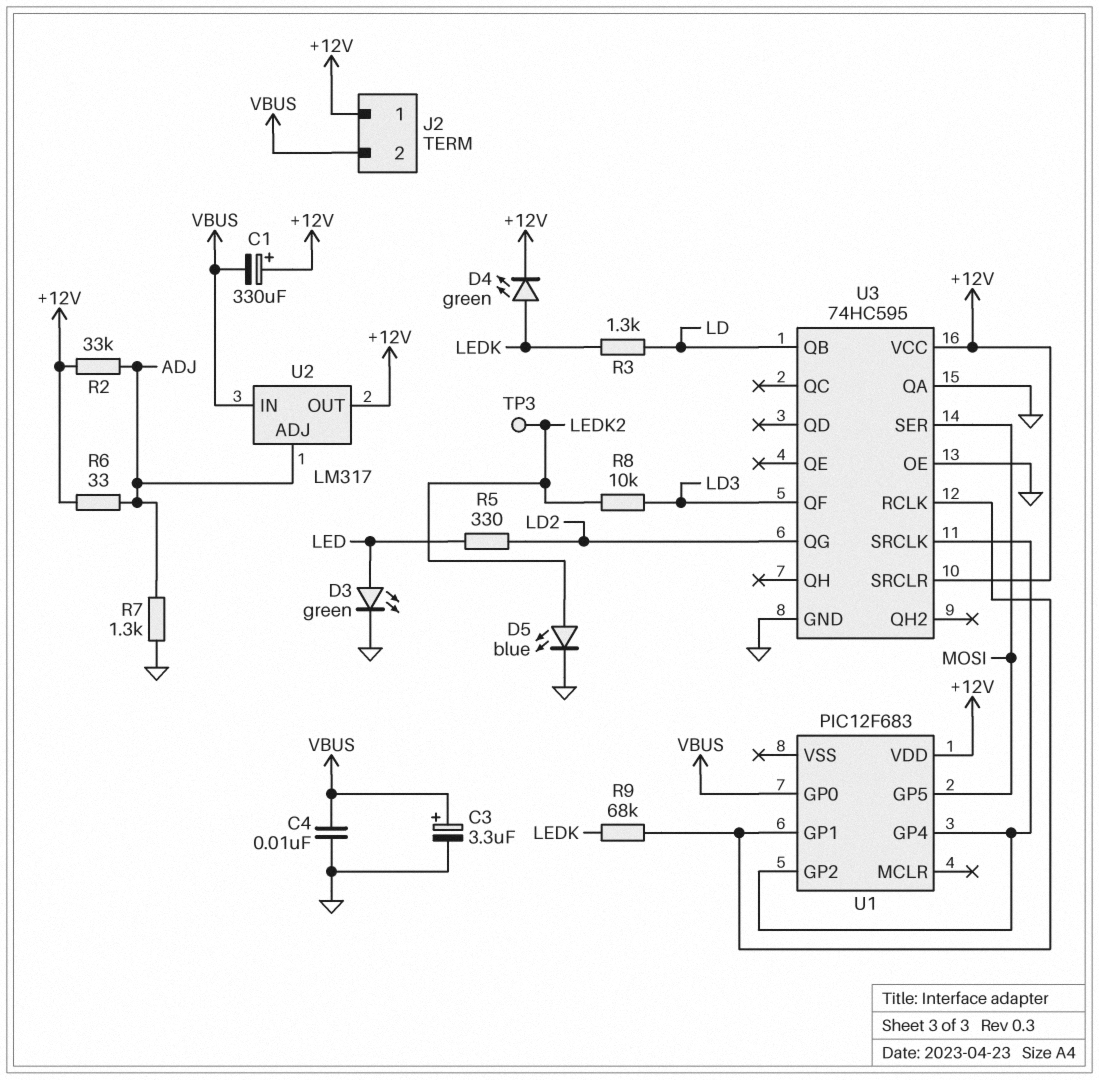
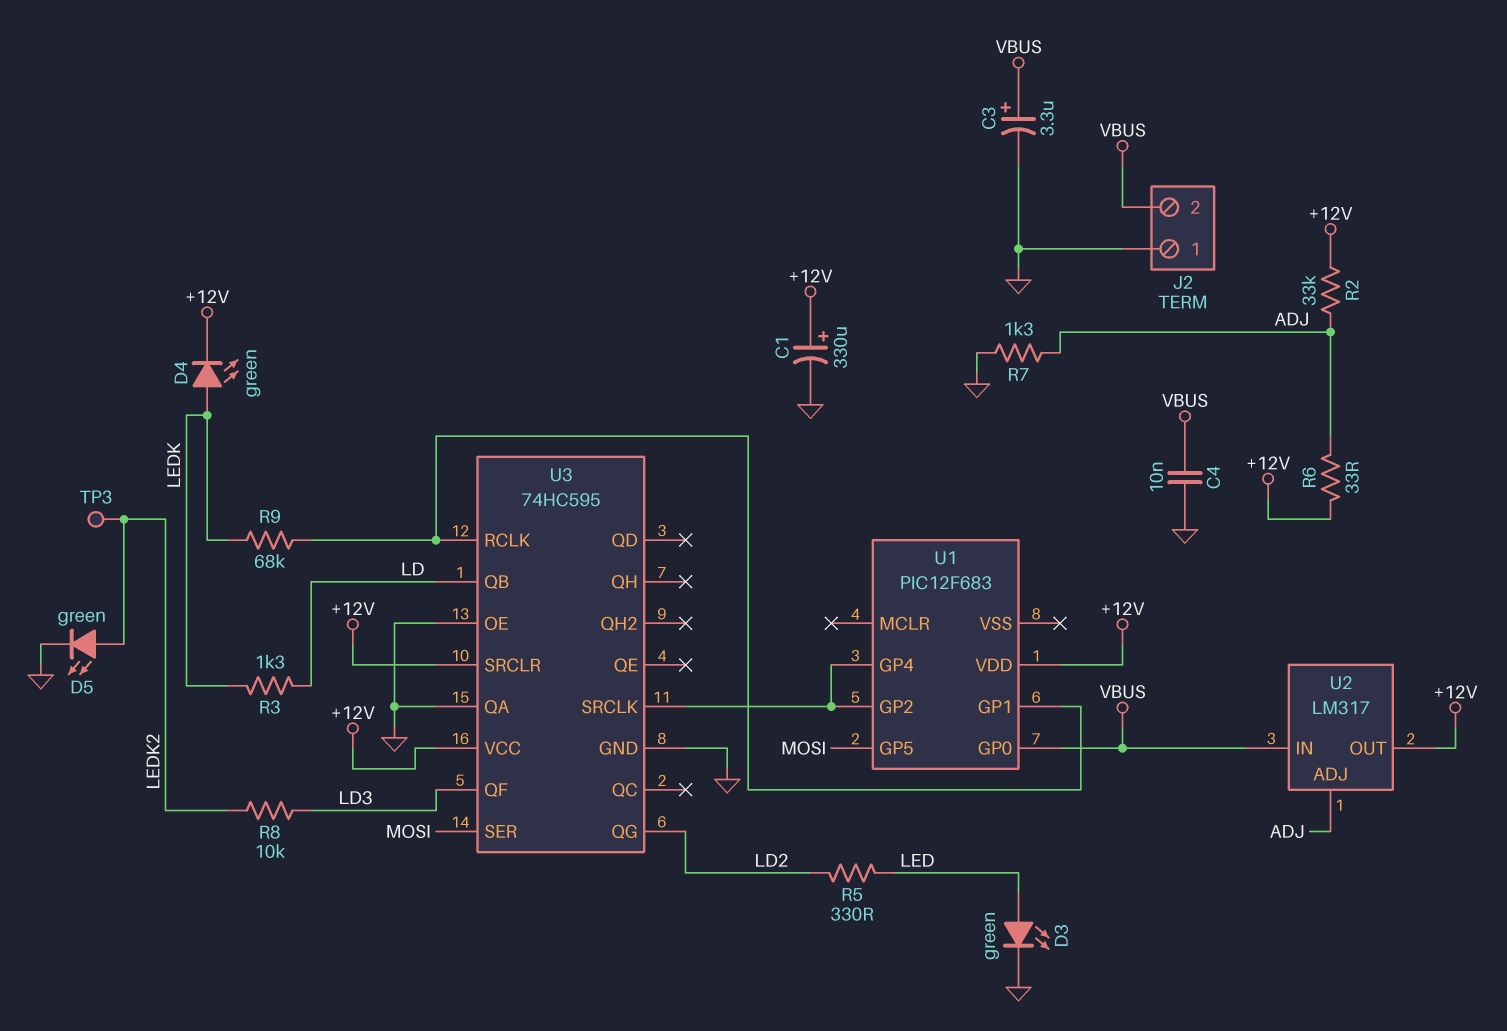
C1: 330uF (plus +12V, minus VBUS) -> 330uF (plus +12V, minus GND)
D5: LED blue (A LEDK2, K GND) -> LED green (A LEDK2, K GND)
J2 pin 1: +12V -> GND

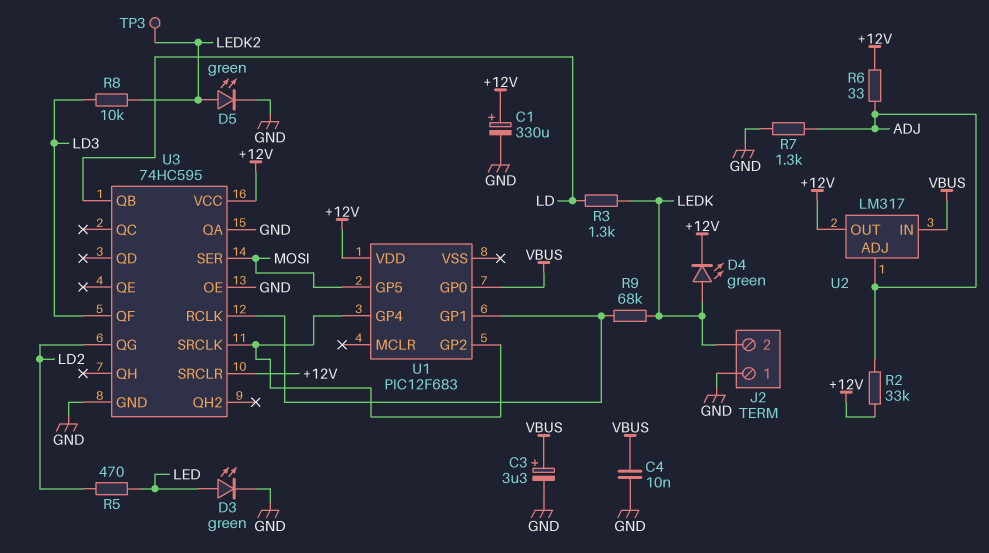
J2 pin 2: VBUS -> LEDK
R5: 330 (LD2, LED) -> 470 (LD2, LED)

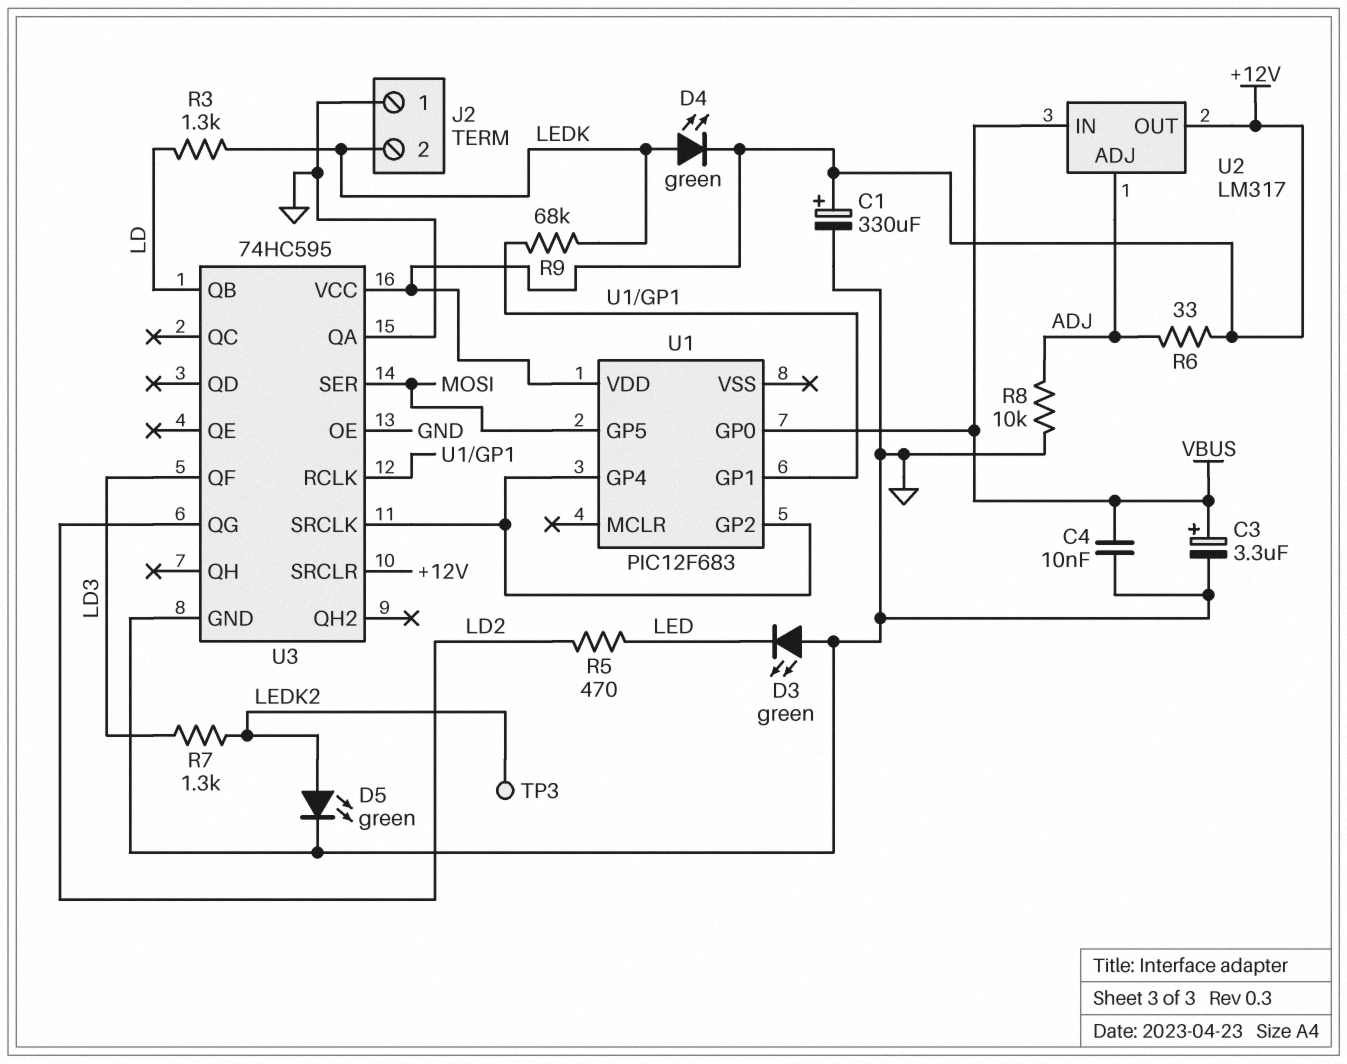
D3: LED green (A LED, K GND) -> LED green (A GND, K LED)
R2: 33k (+12V, ADJ) -> none
R7: 1.3k (ADJ, GND) -> 1.3k (LD3, LEDK2)
R8: 10k (LD3, LEDK2) -> 10k (ADJ, GND)

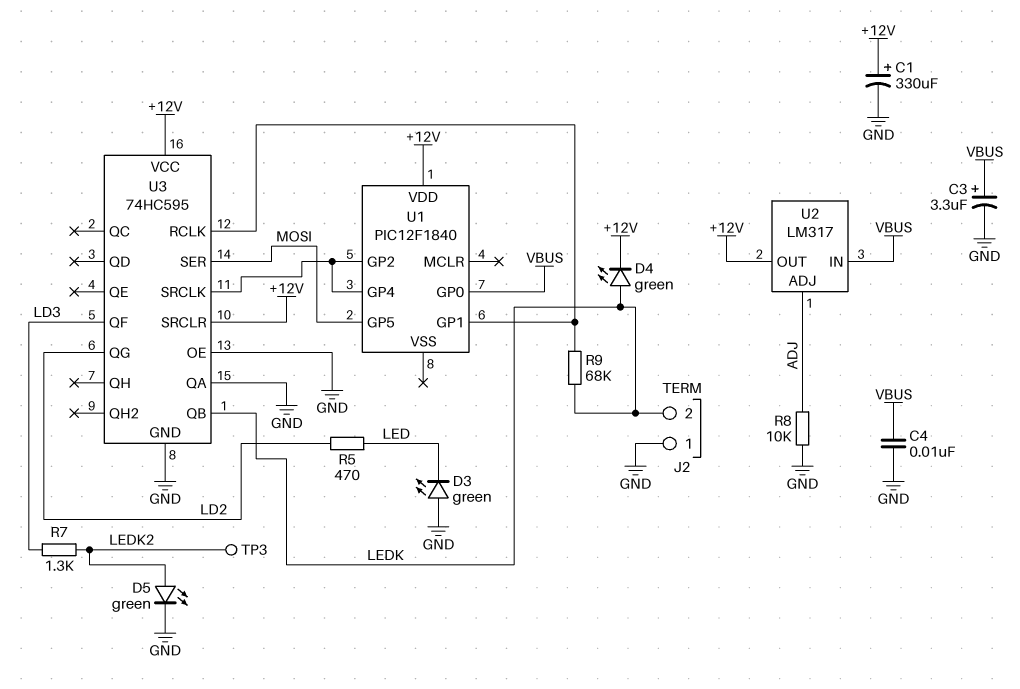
R3: 1.3k (LD, LEDK) -> none
R6: 33 (+12V, ADJ) -> none
U1: PIC12F683 -> PIC12F1840
U3 pin QB: LD -> LEDK

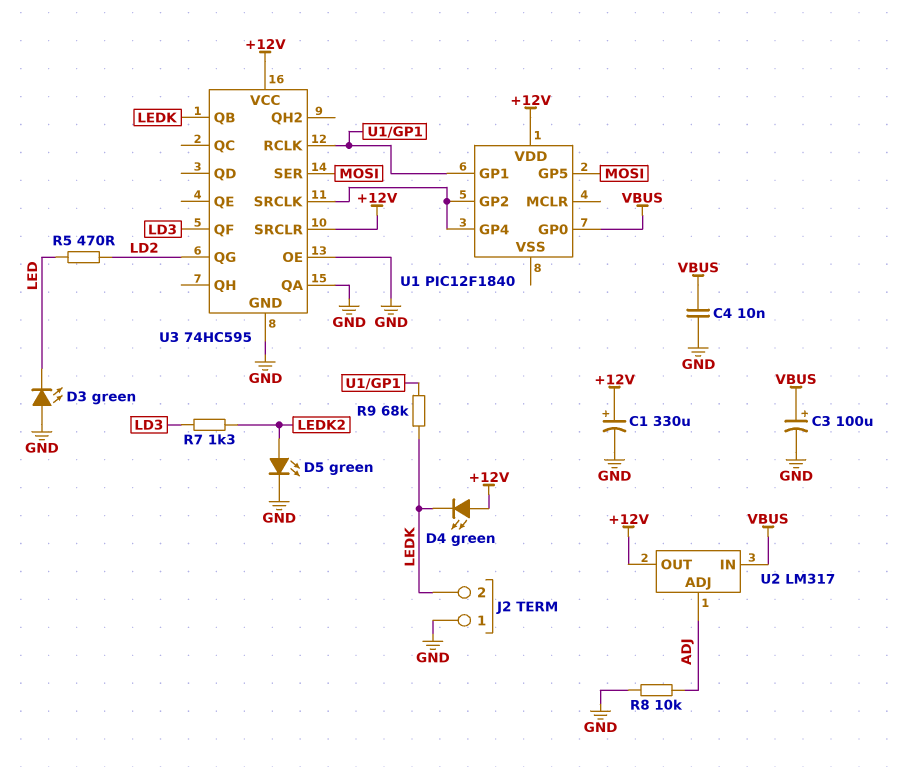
C3: 3.3uF (plus VBUS, minus GND) -> 100uF (plus VBUS, minus GND)
D4: LED green (A LEDK, K +12V) -> LED green (A +12V, K LEDK)
TP3: test point (LEDK2) -> none

